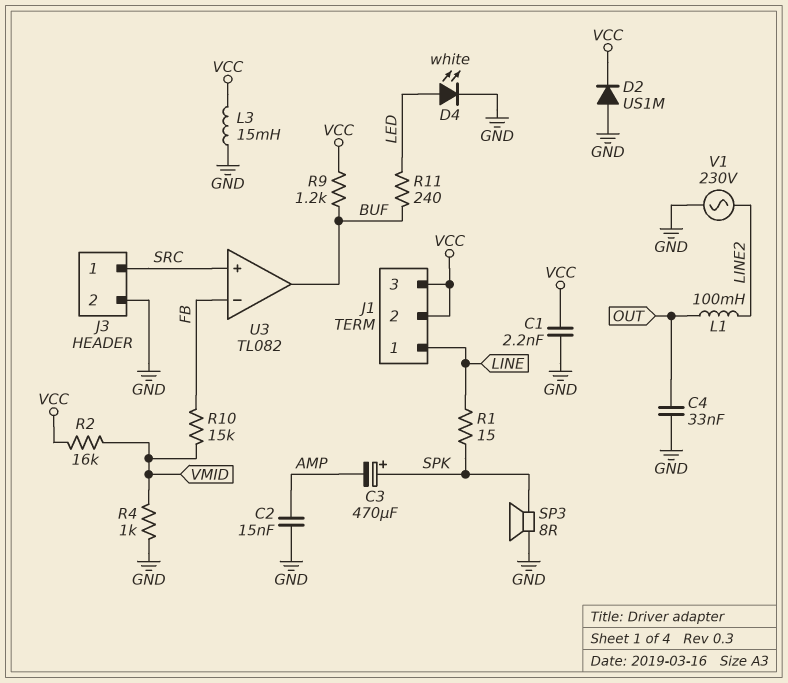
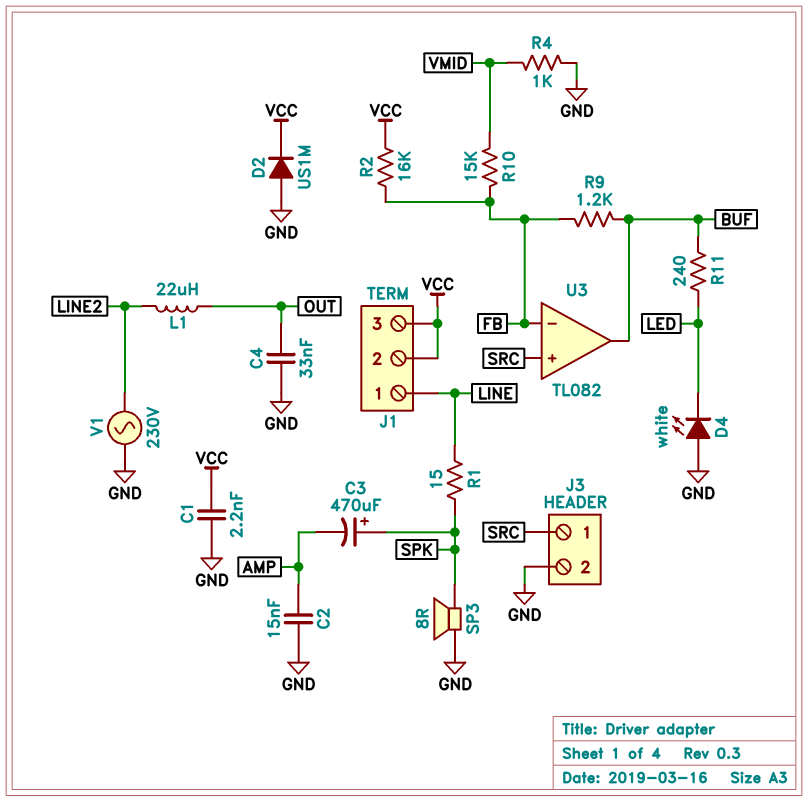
D4: LED white (A LED, K GND) -> LED white (A GND, K LED)
L1: 100mH (LINE2, OUT) -> 22uH (LINE2, OUT)
L3: 15mH (GND, VCC) -> none
R2: 16k (VCC, VMID) -> 16k (FB, VCC)
R9: 1.2k (BUF, VCC) -> 1.2k (BUF, FB)

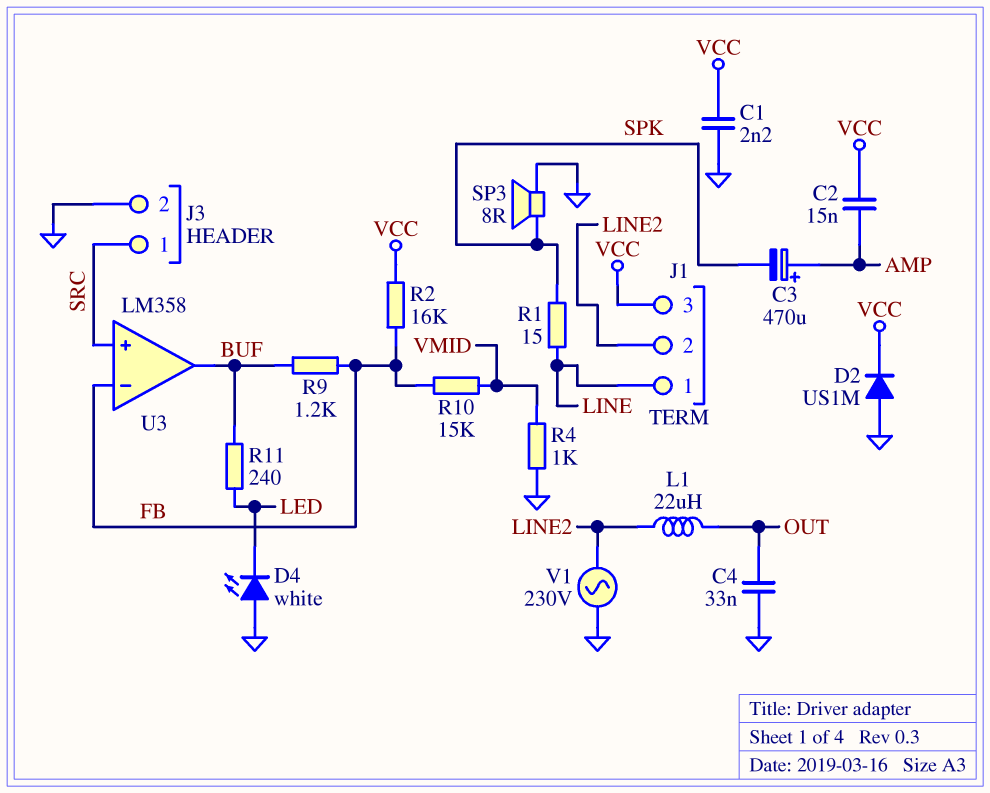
C2: 15nF (AMP, GND) -> 15nF (AMP, VCC)
C3: 470uF (plus SPK, minus AMP) -> 470uF (plus AMP, minus SPK)
J1 pin 2: VCC -> LINE2
U3: TL082 -> LM358

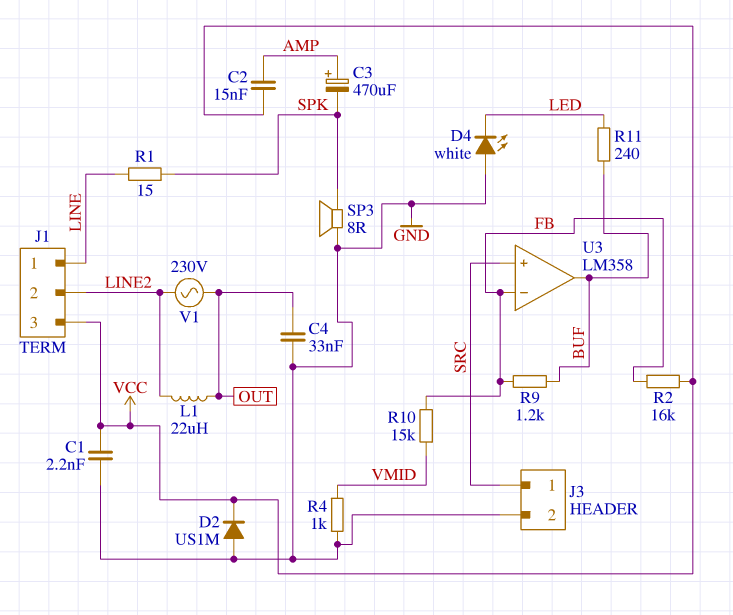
V1: AC 230V (GND, LINE2) -> AC 230V (LINE2, OUT)

